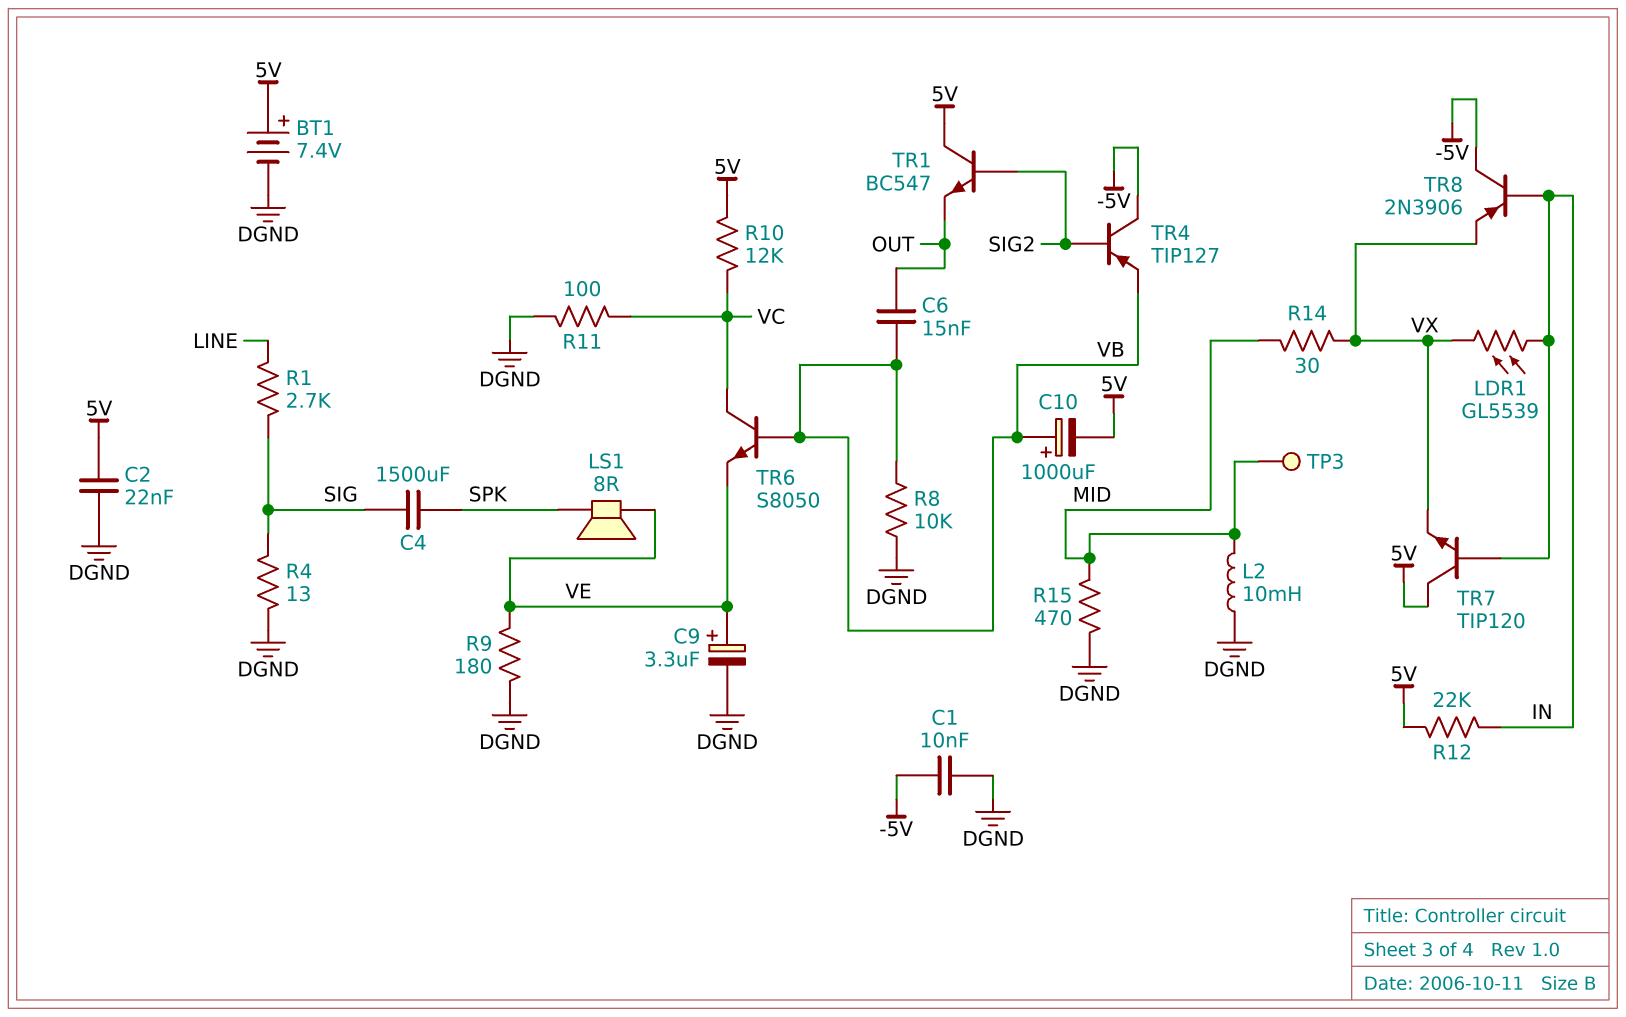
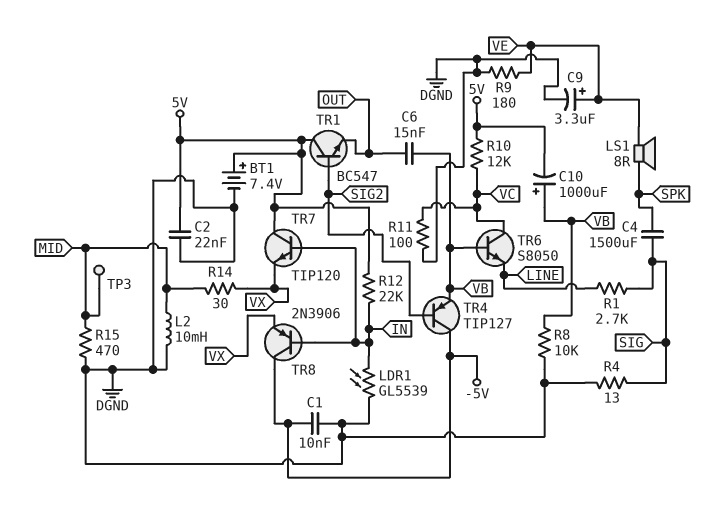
LDR1: GL5539 (IN, VX) -> GL5539 (DGND, IN)
TR6: NPN S8050 (B VB, C VC, E VE) -> NPN S8050 (B VB, C VC, E LINE)

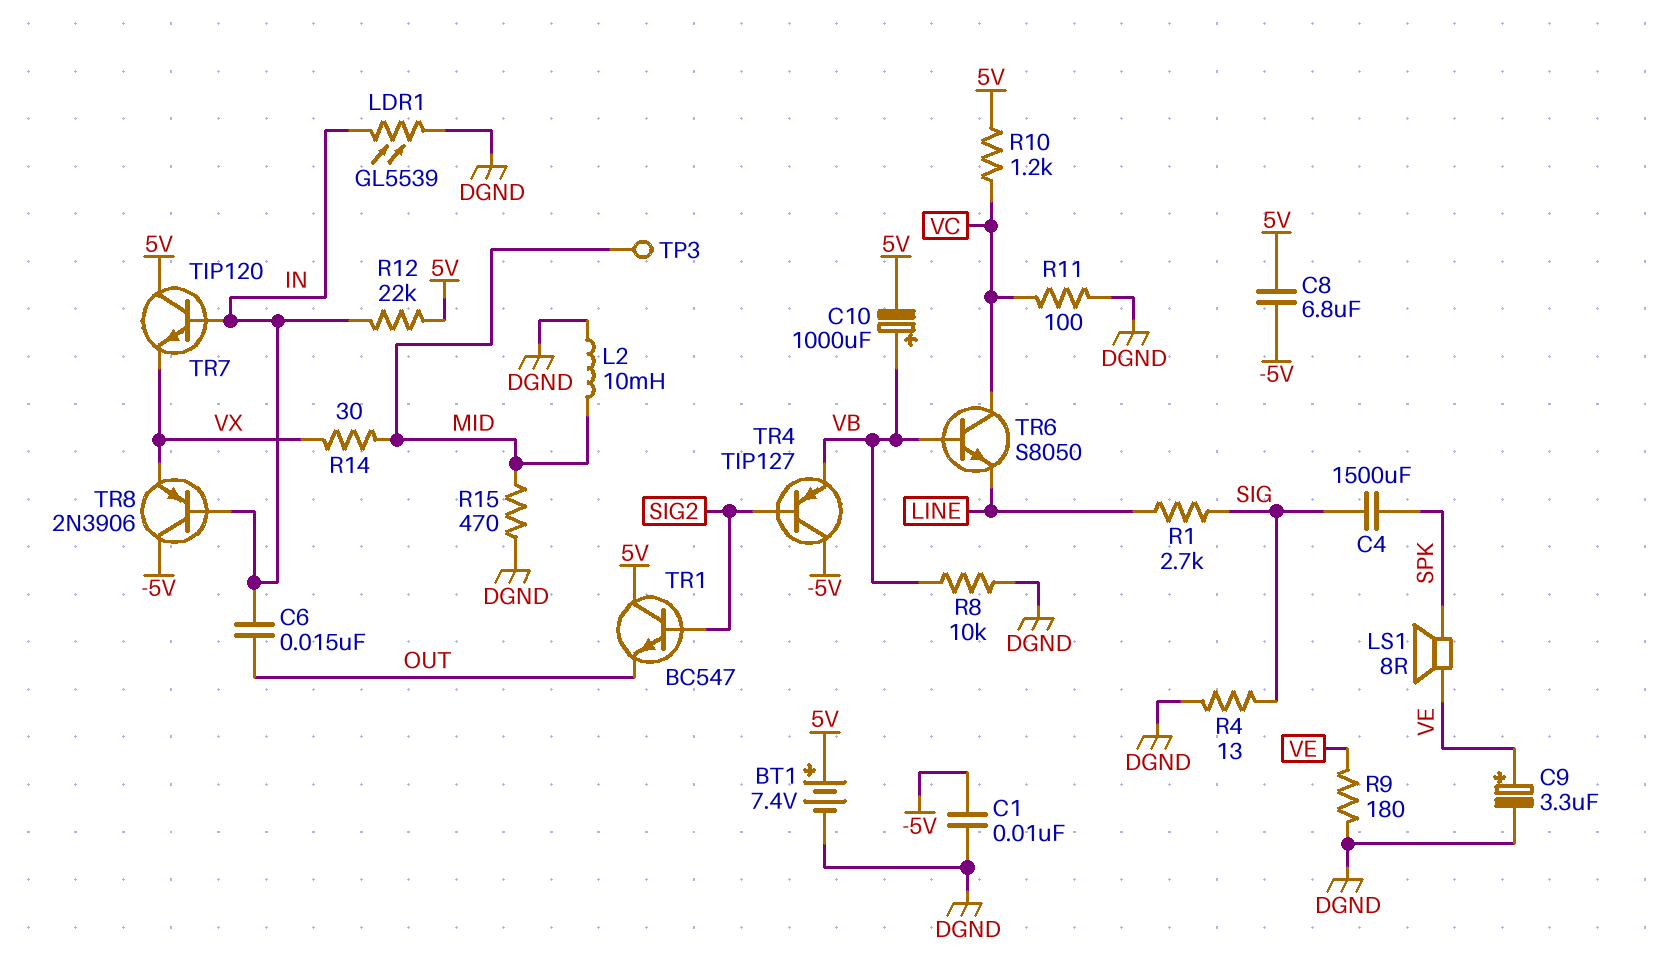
C2: 22nF (5V, DGND) -> none
C6: 15nF (OUT, VB) -> 15nF (IN, OUT)
C8: none -> 6.8uF (-5V, 5V)
R10: 12k (5V, VC) -> 1.2k (5V, VC)

